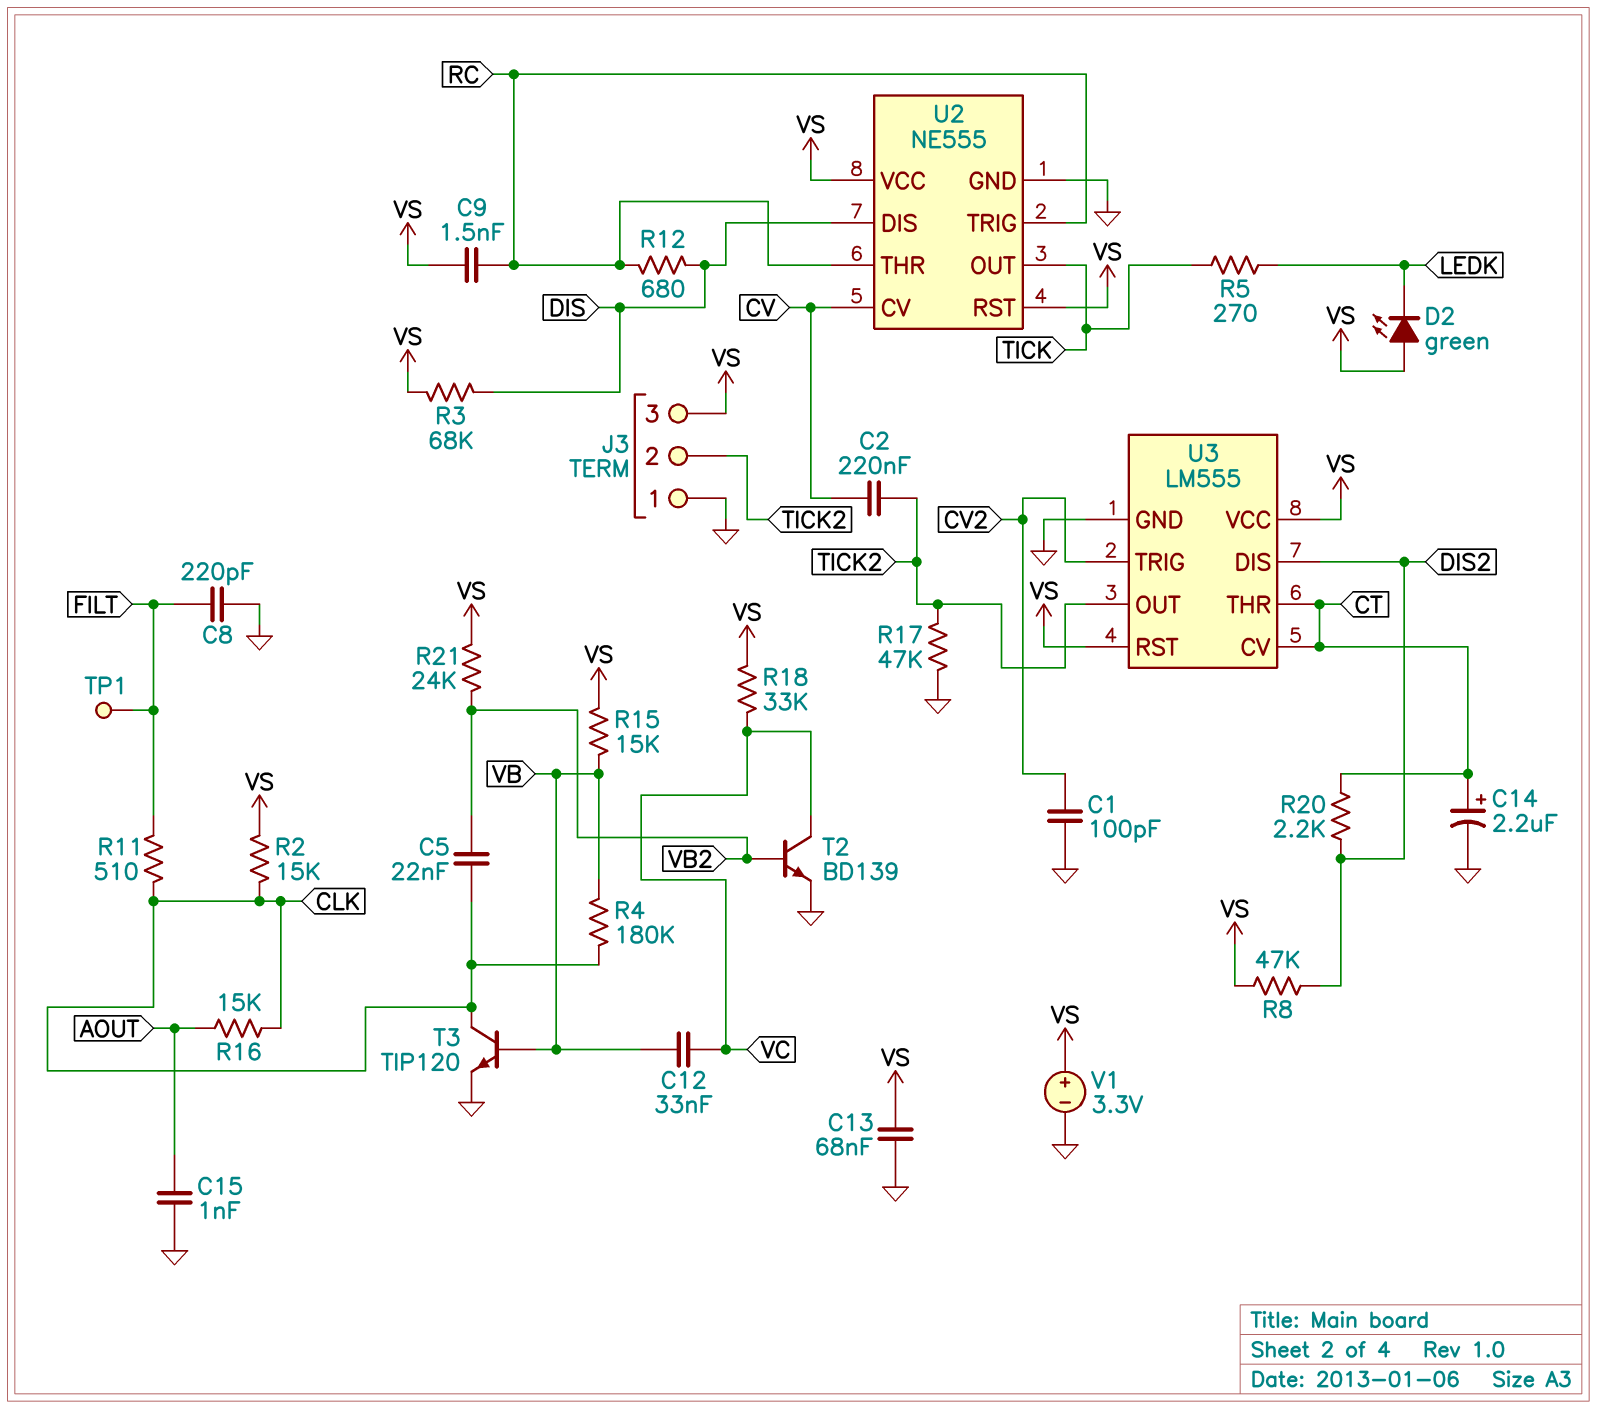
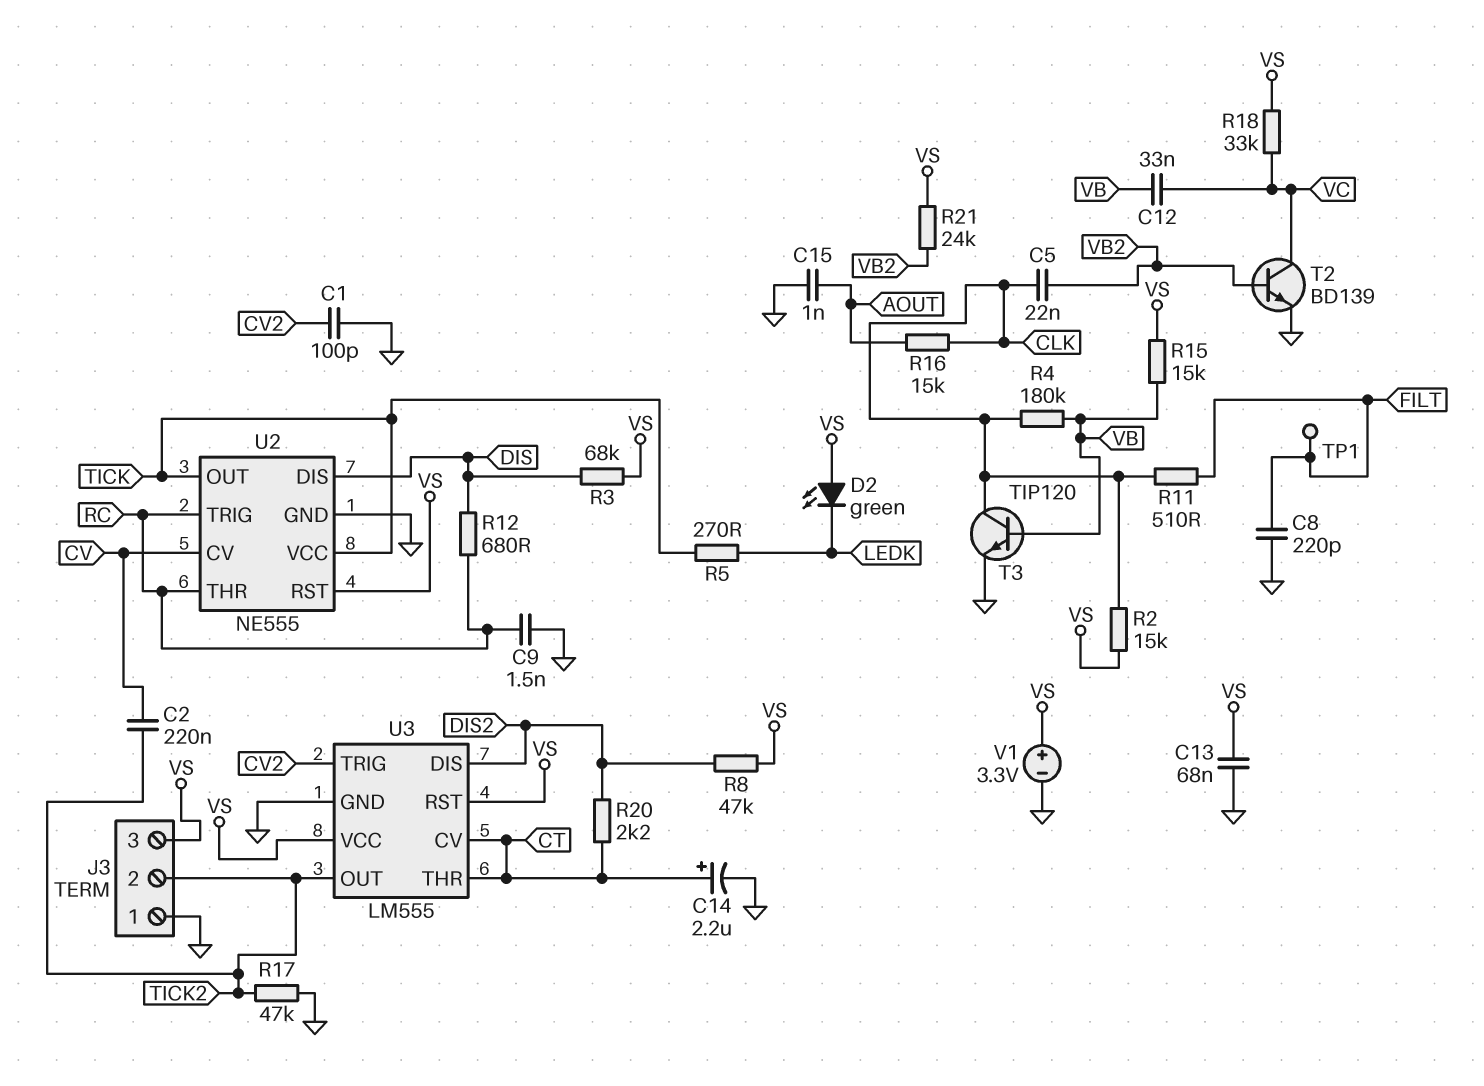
C9: 1.5nF (RC, VS) -> 1.5nF (GND, RC)
U2 pin VCC: VS -> TICK

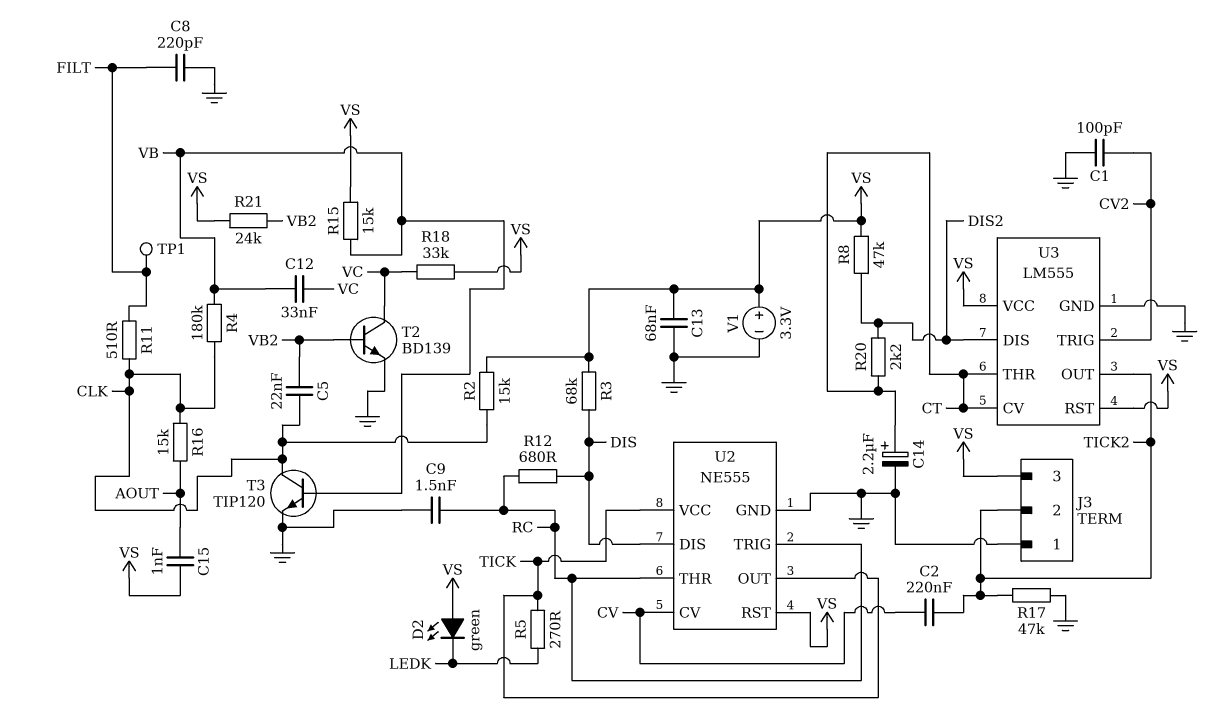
C15: 1nF (AOUT, GND) -> 1nF (AOUT, VS)

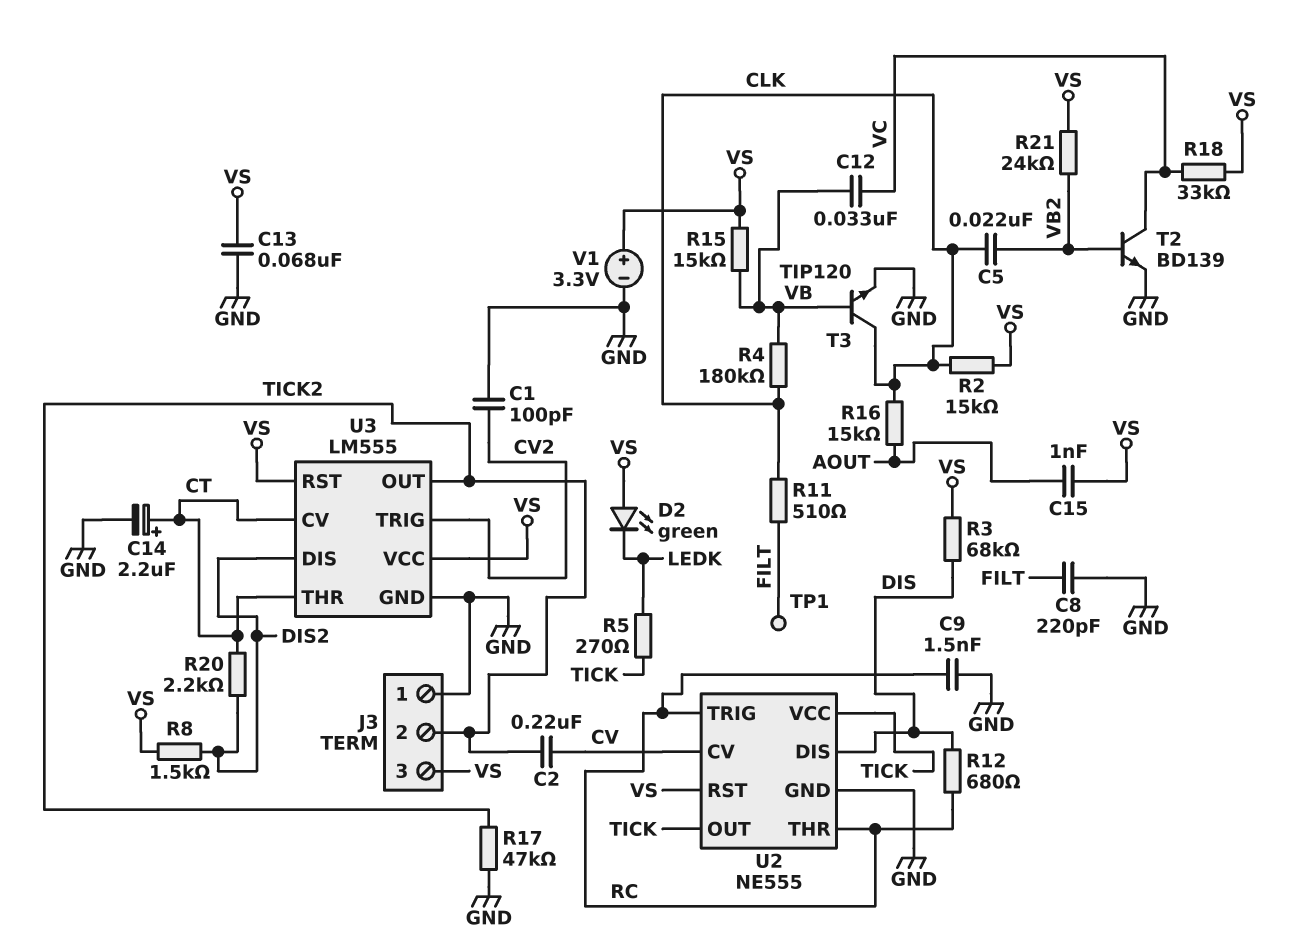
R8: 47k (DIS2, VS) -> 1.5k (DIS2, VS)

